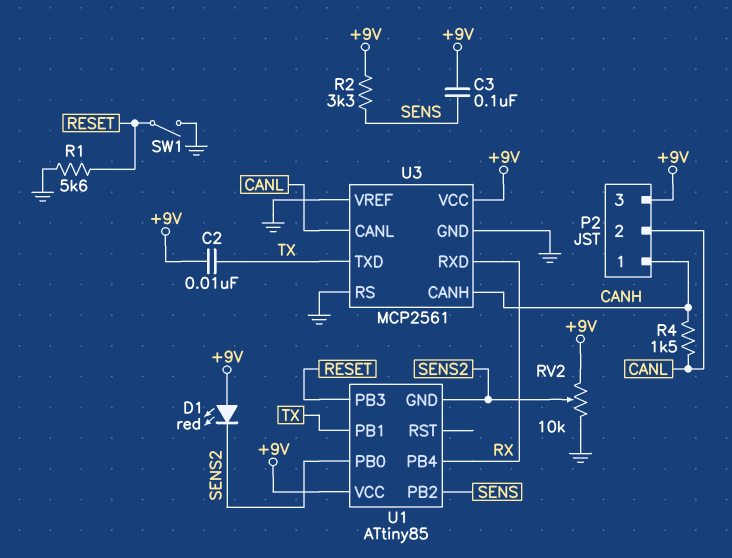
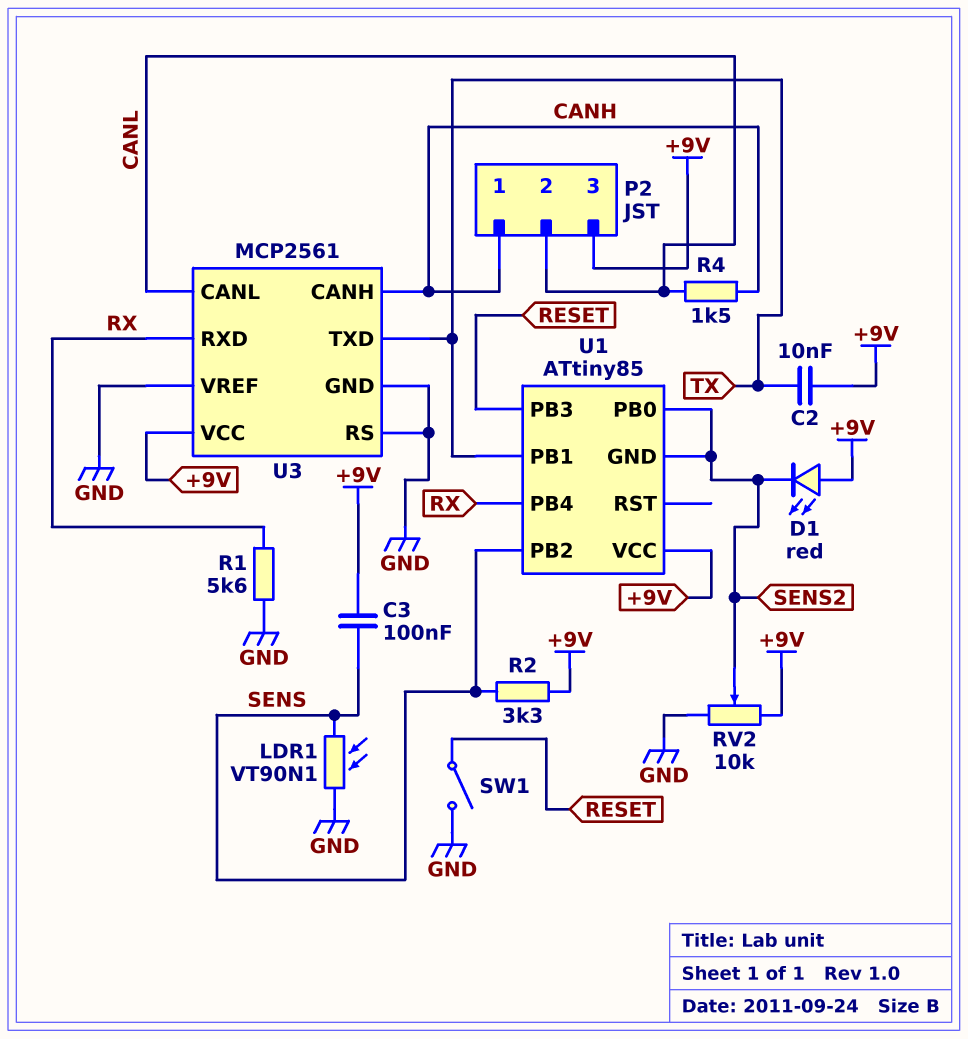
LDR1: none -> VT90N1 (GND, SENS)
R1: 5.6k (GND, RESET) -> 5.6k (GND, RX)

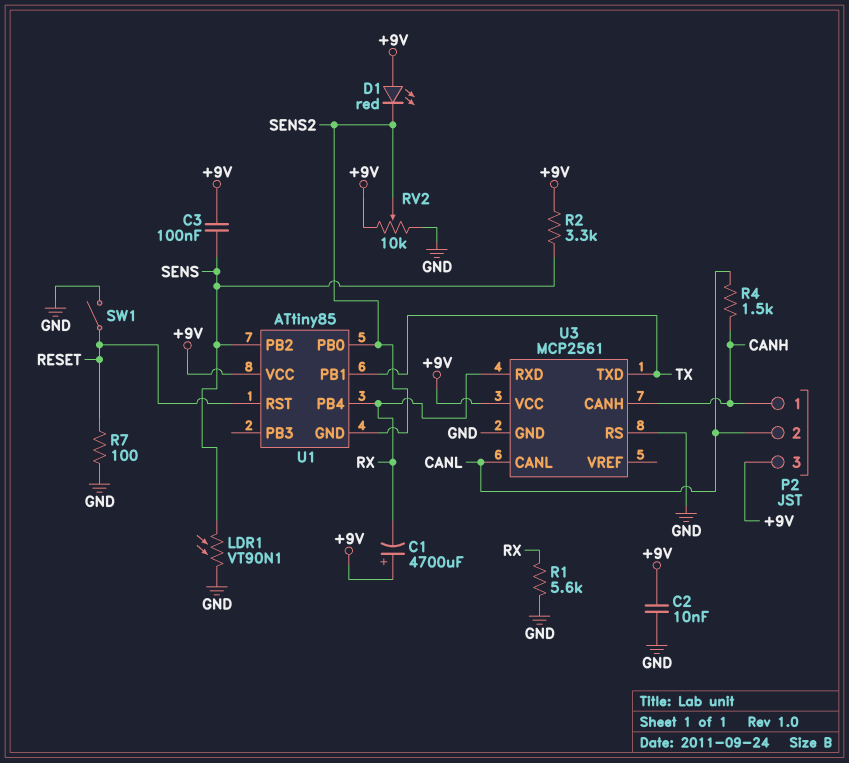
C1: none -> 4700uF (plus +9V, minus RX)
C2: 10nF (+9V, TX) -> 10nF (+9V, GND)
R7: none -> 100 (GND, RESET)
U1 pin PB3: RESET -> none
U1 pin RST: none -> RESET
U3 pin VREF: GND -> none

